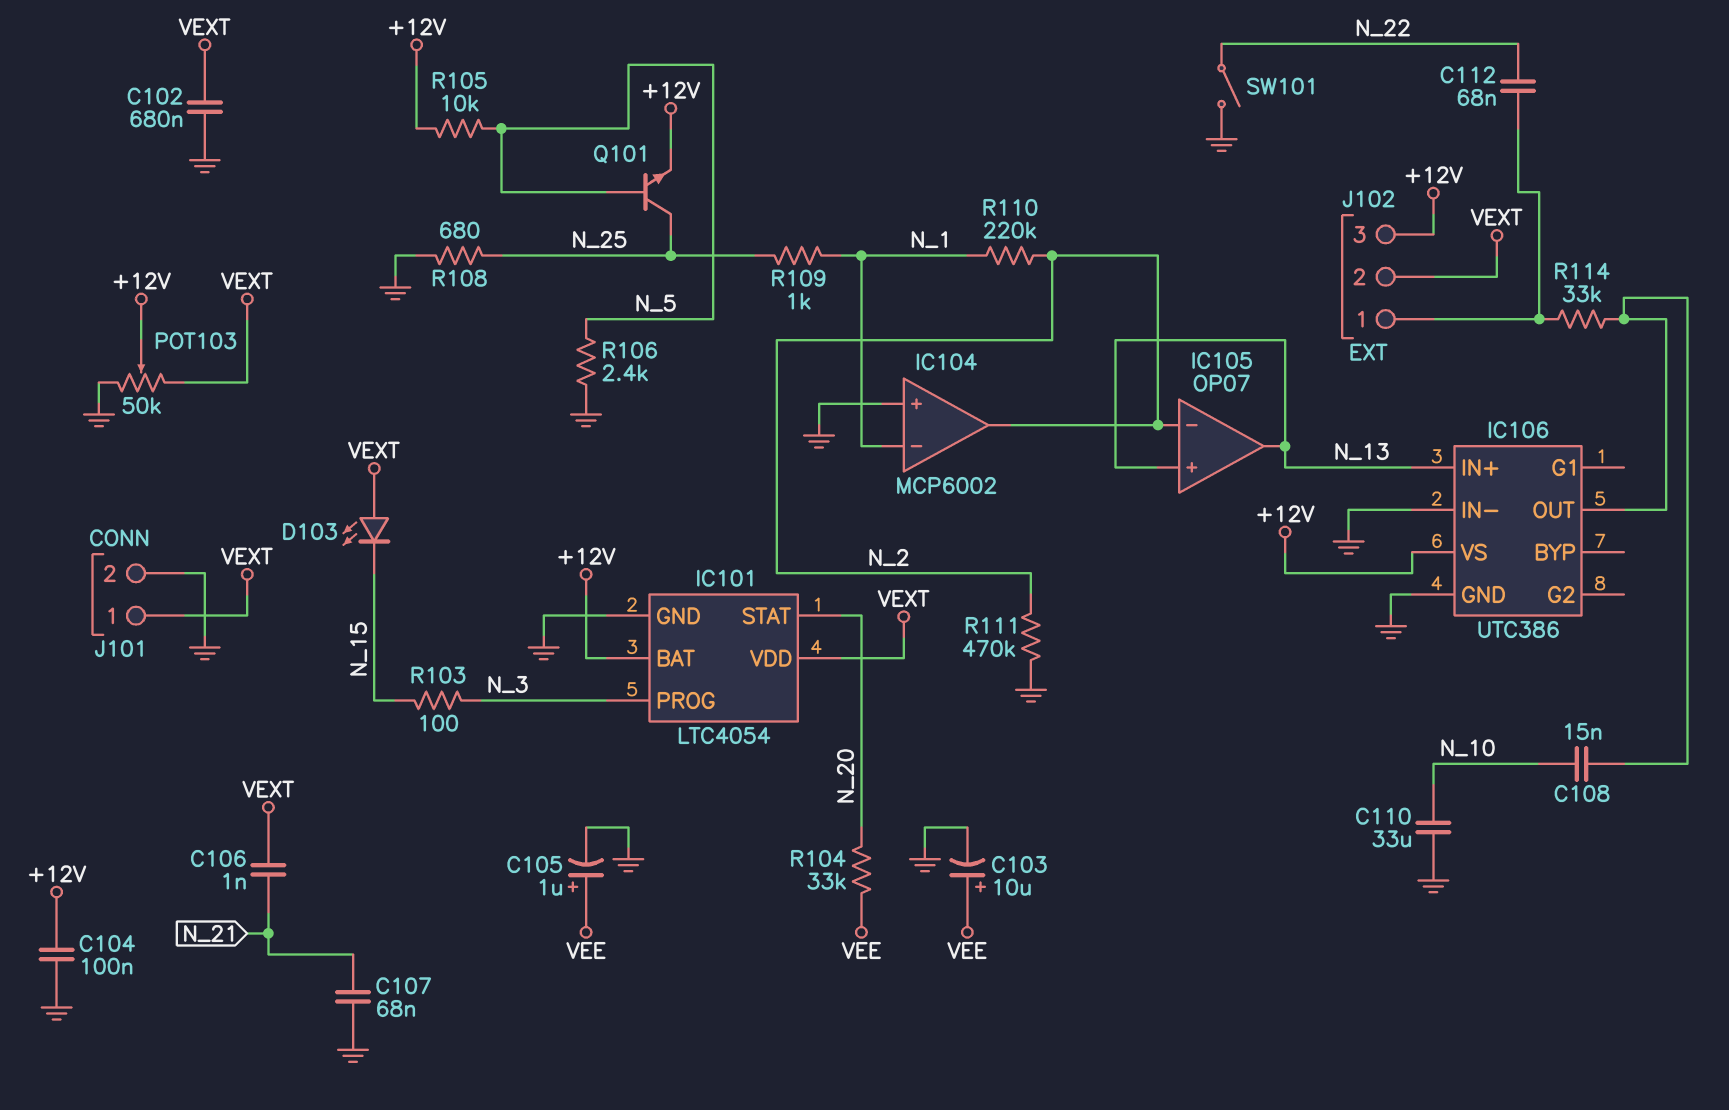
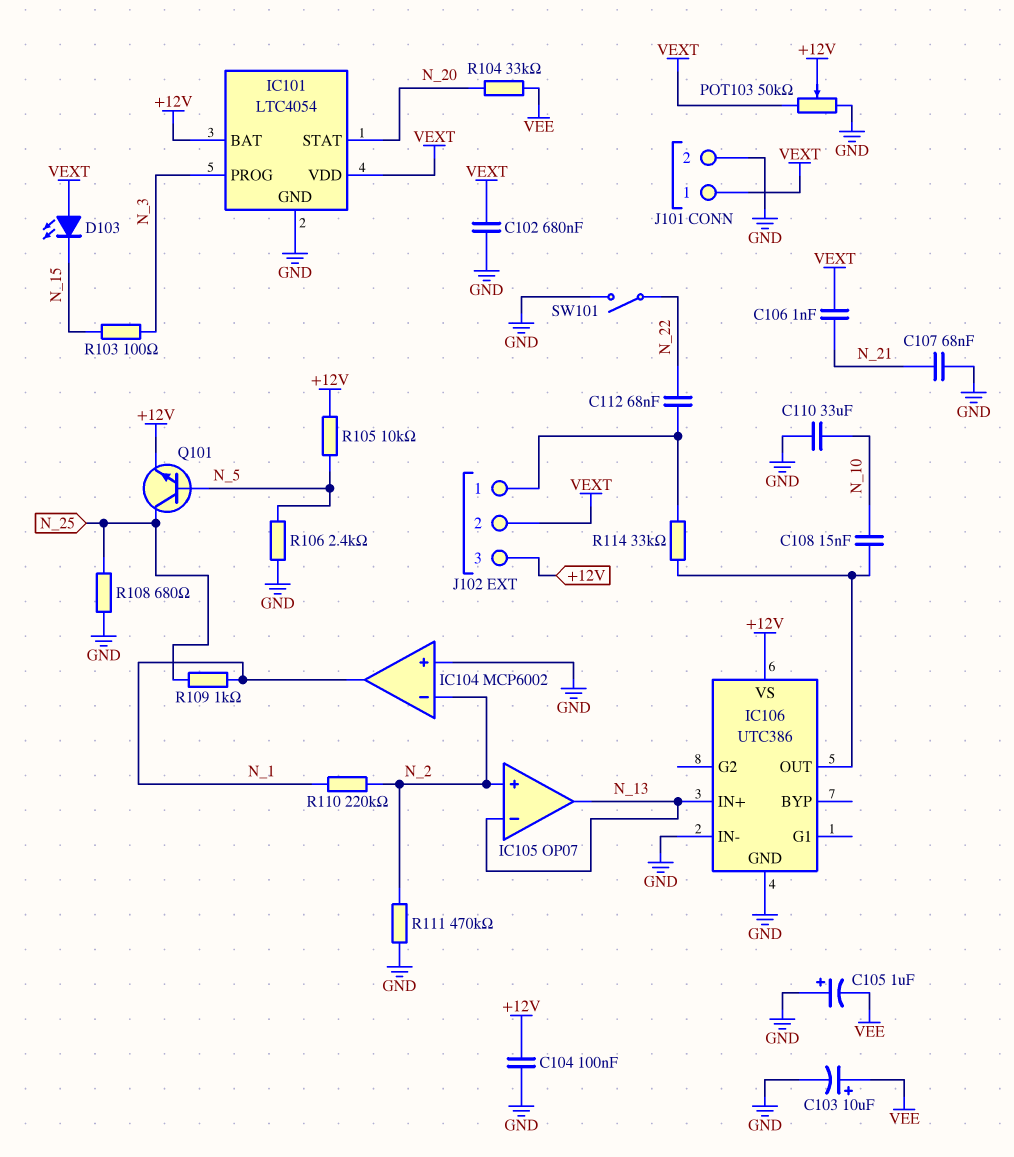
C105: 1uF (plus VEE, minus GND) -> 1uF (plus GND, minus VEE)
IC104 pin in-: N_1 -> N_2
IC104 pin out: N_2 -> N_1
IC105 pin in+: N_13 -> N_2
IC105 pin in-: N_2 -> N_13

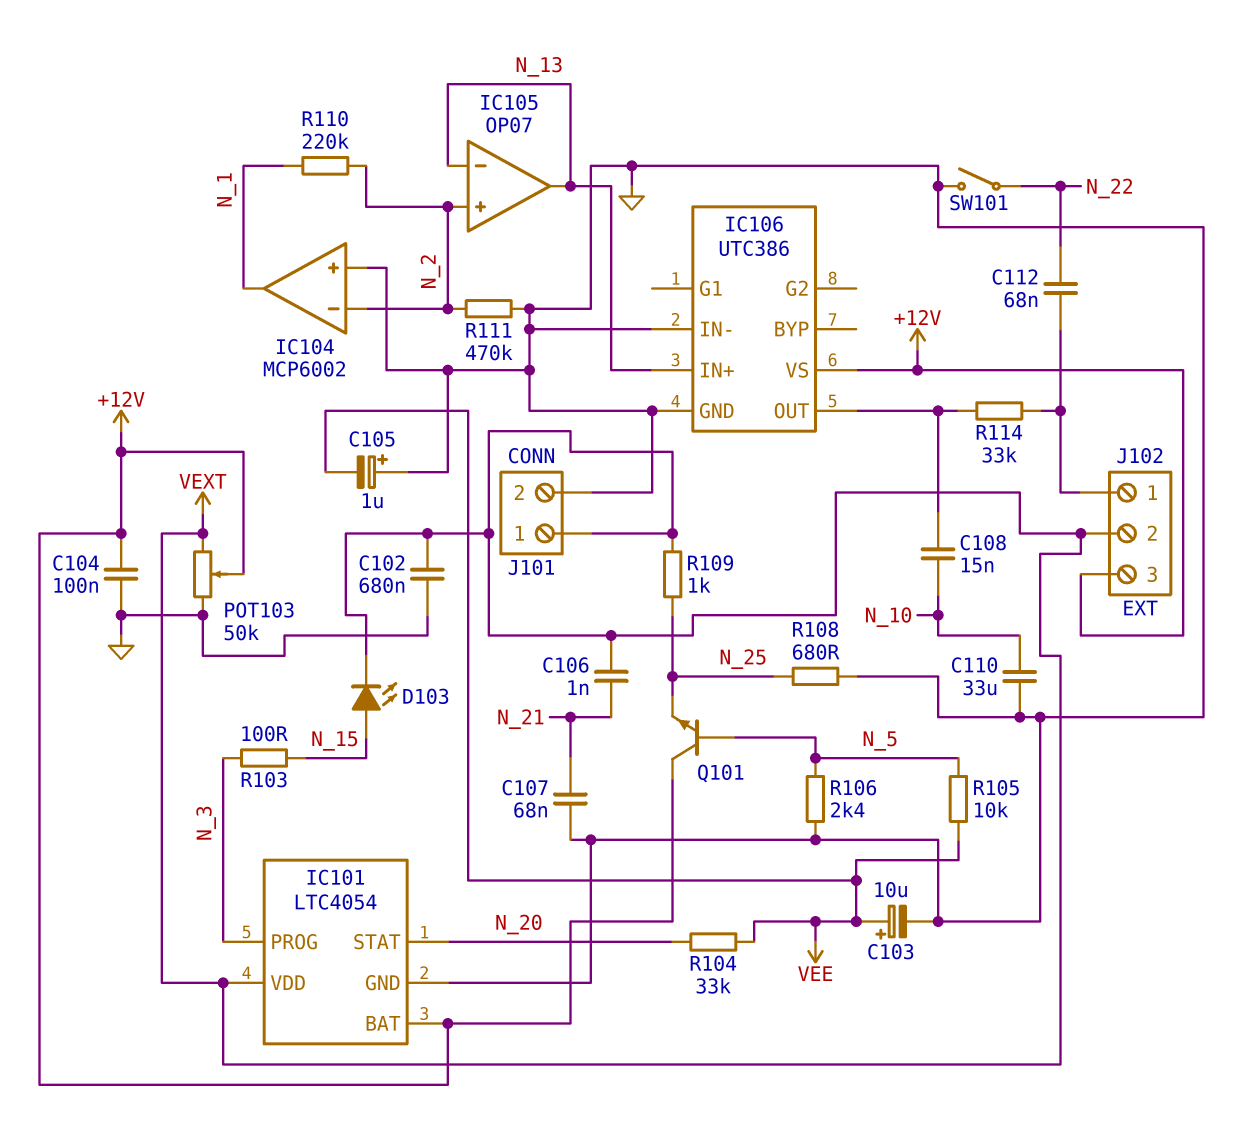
D103: LED (A VEXT, K N_15) -> LED (A N_15, K VEXT)
Q101: NPN (B N_5, C N_25, E +12V) -> NPN (B N_5, C +12V, E N_25)
R105: 10k (+12V, N_5) -> 10k (N_5, VEE)
R109: 1k (N_1, N_25) -> 1k (N_25, VEXT)

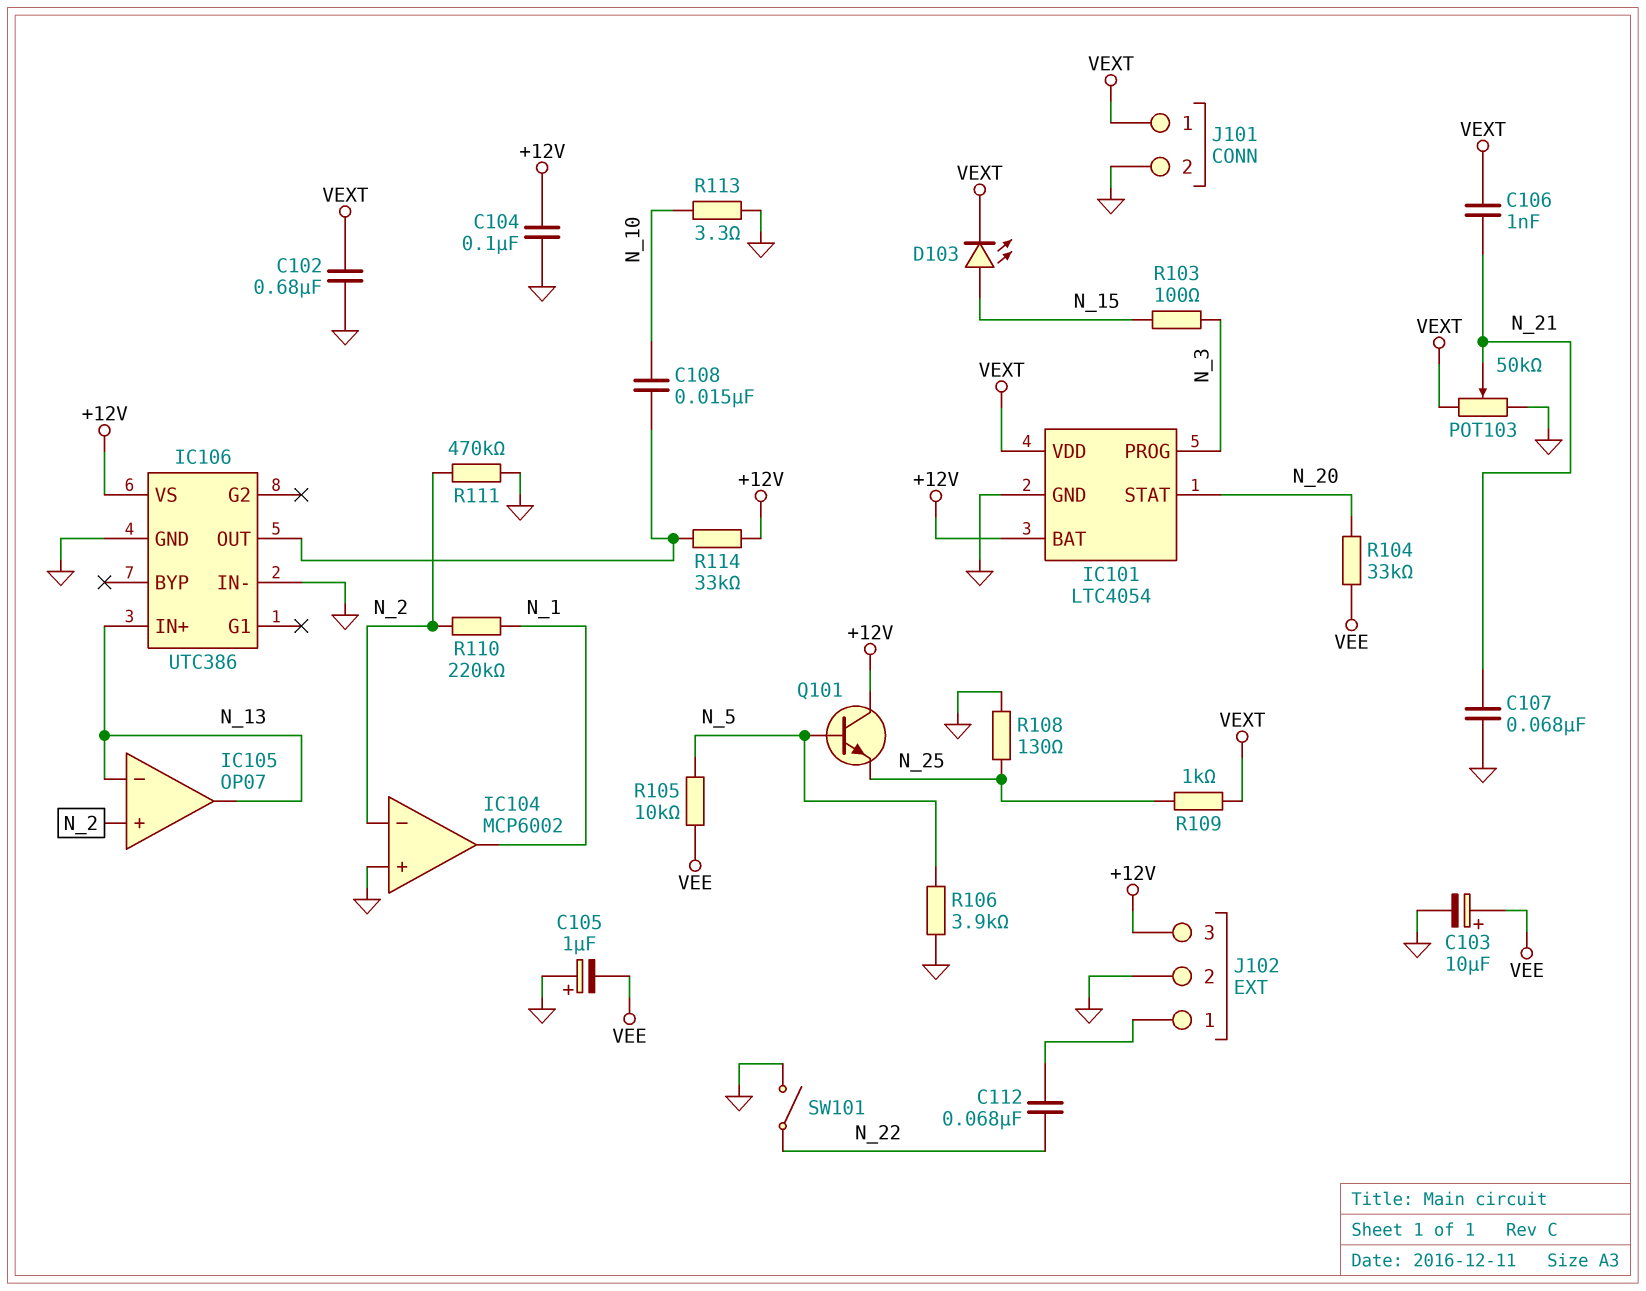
C110: 33uF (GND, N_10) -> none
J102 pin 2: VEXT -> GND
POT103: 50k (GND, VEXT, wiper +12V) -> 50k (GND, VEXT, wiper N_21)
R106: 2.4k (GND, N_5) -> 3.9k (GND, N_5)
R108: 680 (GND, N_25) -> 130 (GND, N_25)
R113: none -> 3.3 (GND, N_10)
R114: 33k (IC106/OUT, J102/1) -> 33k (+12V, IC106/OUT)

